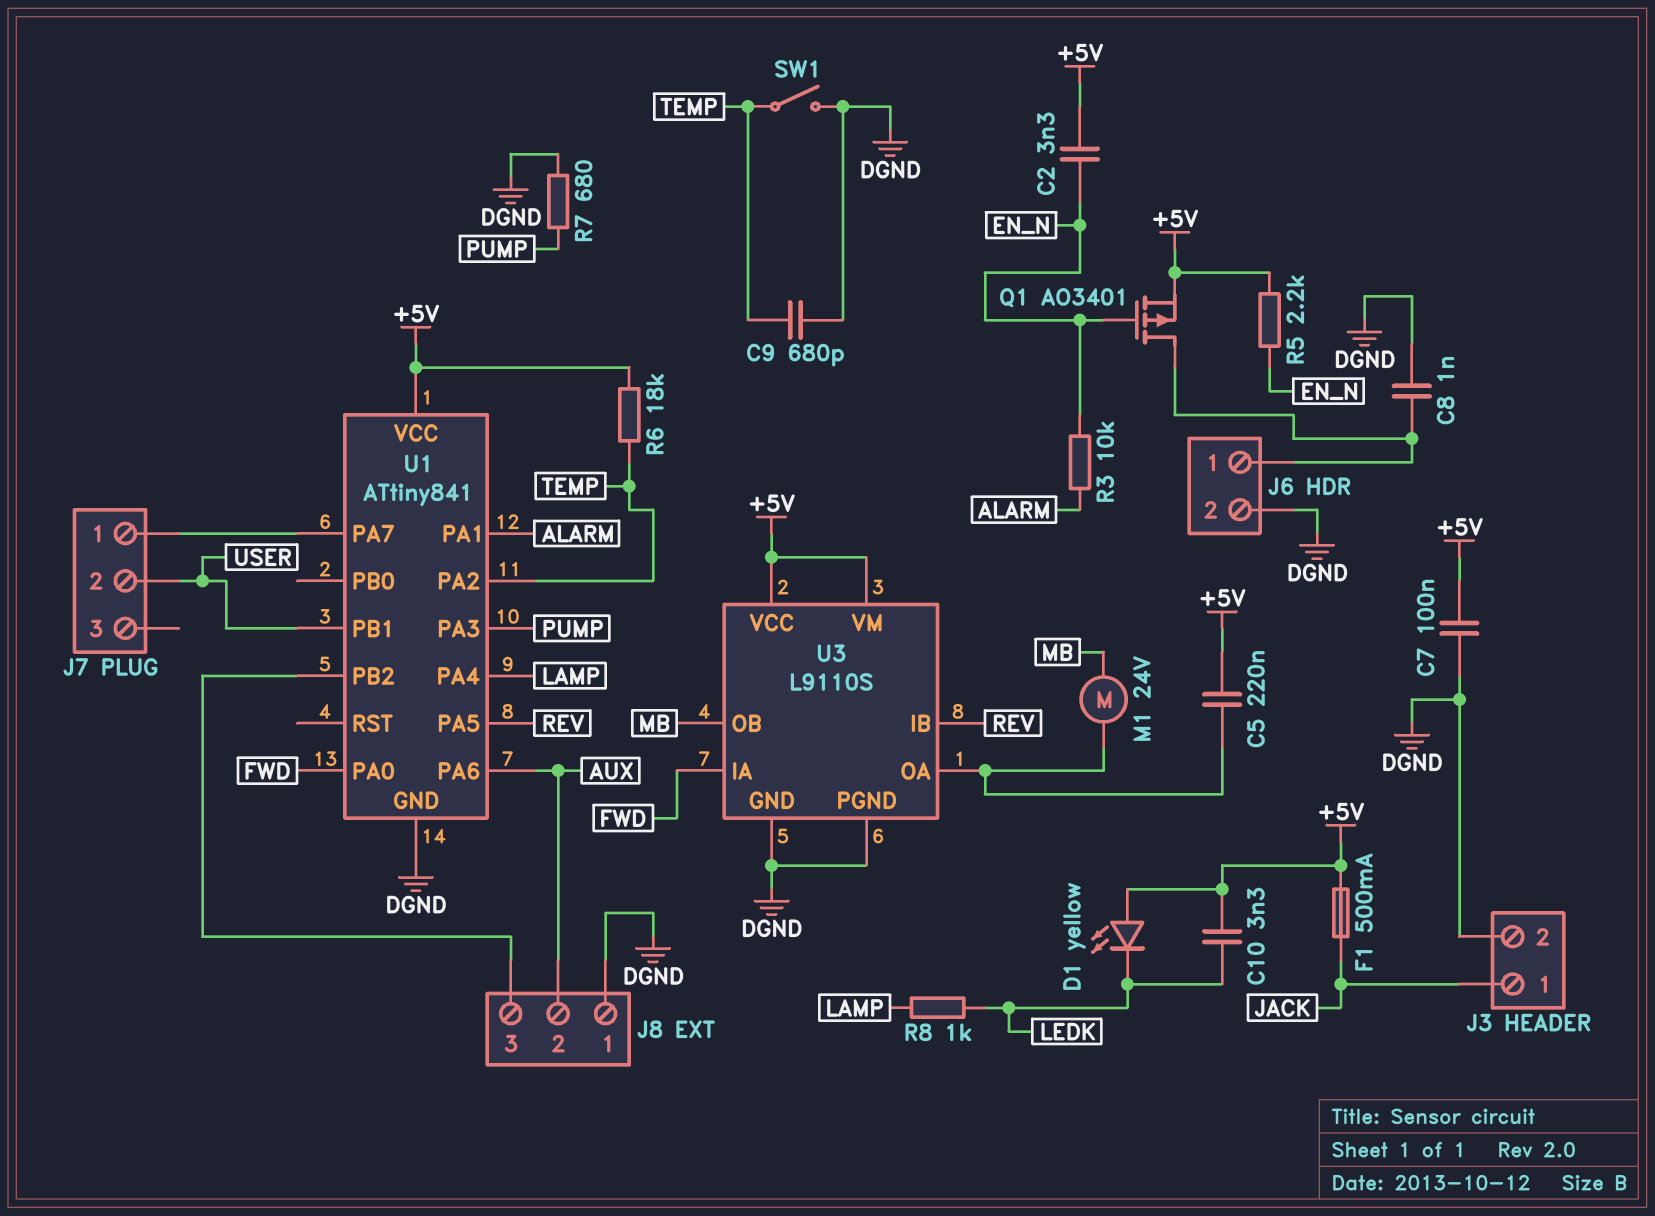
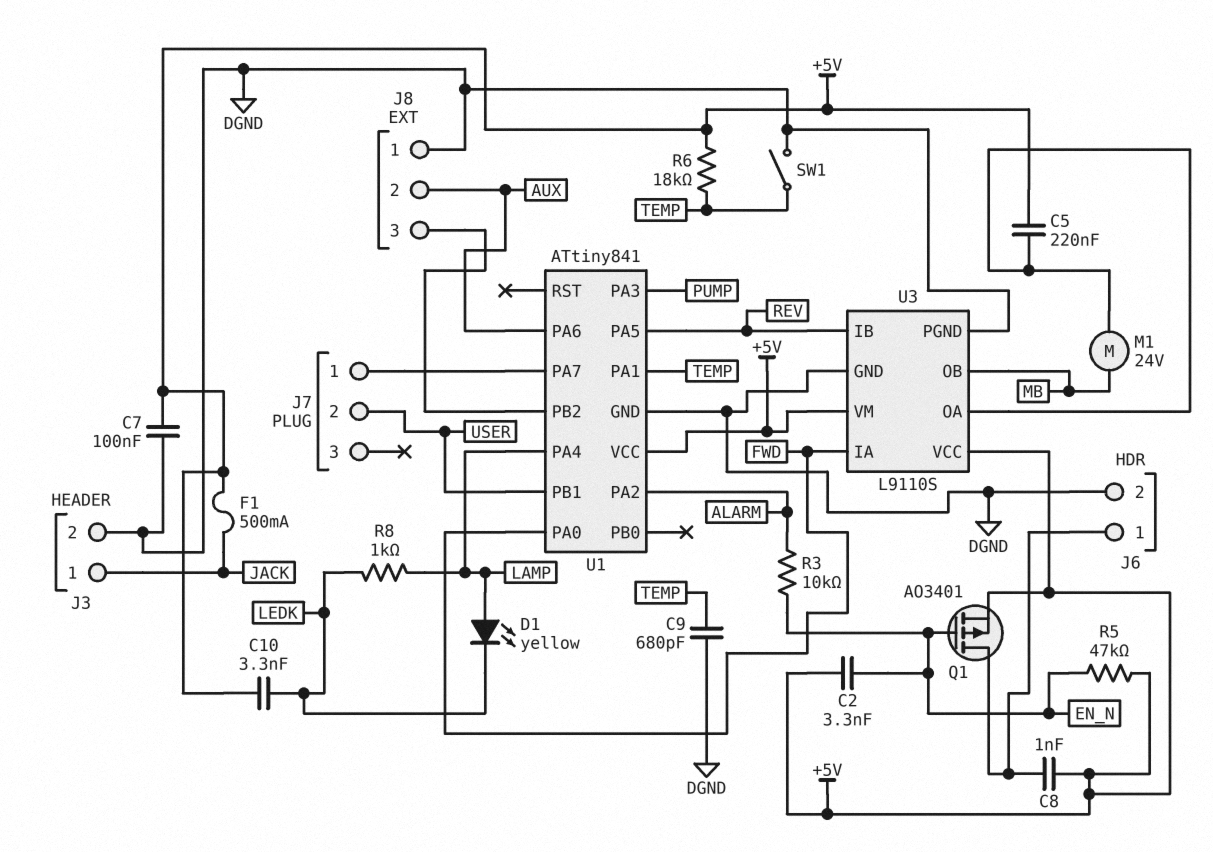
C8: 1nF (DGND, J6/1) -> 1nF (+5V, J6/1)
D1: LED yellow (A +5V, K LEDK) -> LED yellow (A LAMP, K LEDK)
R5: 2.2k (+5V, EN_N) -> 47k (+5V, EN_N)
R7: 680 (DGND, PUMP) -> none
U1 pin PA1: ALARM -> TEMP
U1 pin PA2: TEMP -> ALARM

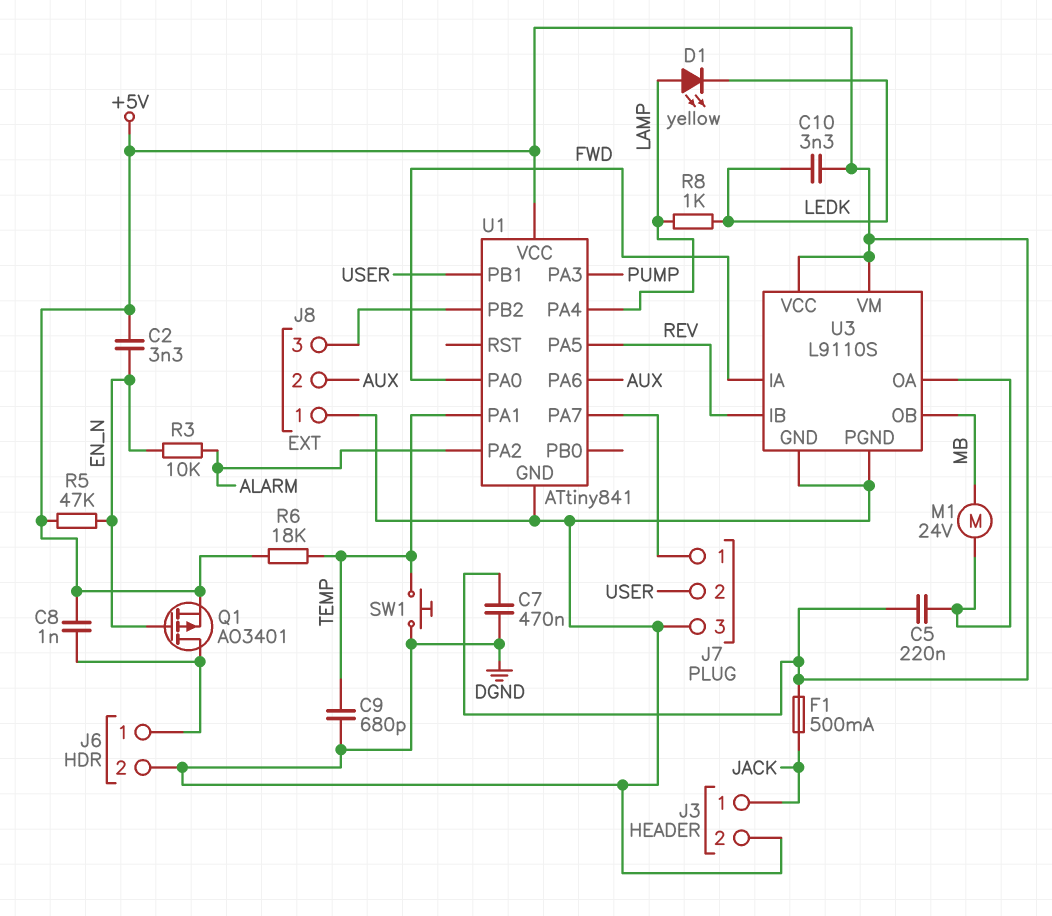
C7: 100nF (+5V, DGND) -> 470nF (+5V, DGND)
J7 pin 3: none -> DGND
SW1: switch (DGND, TEMP) -> button (DGND, TEMP)

